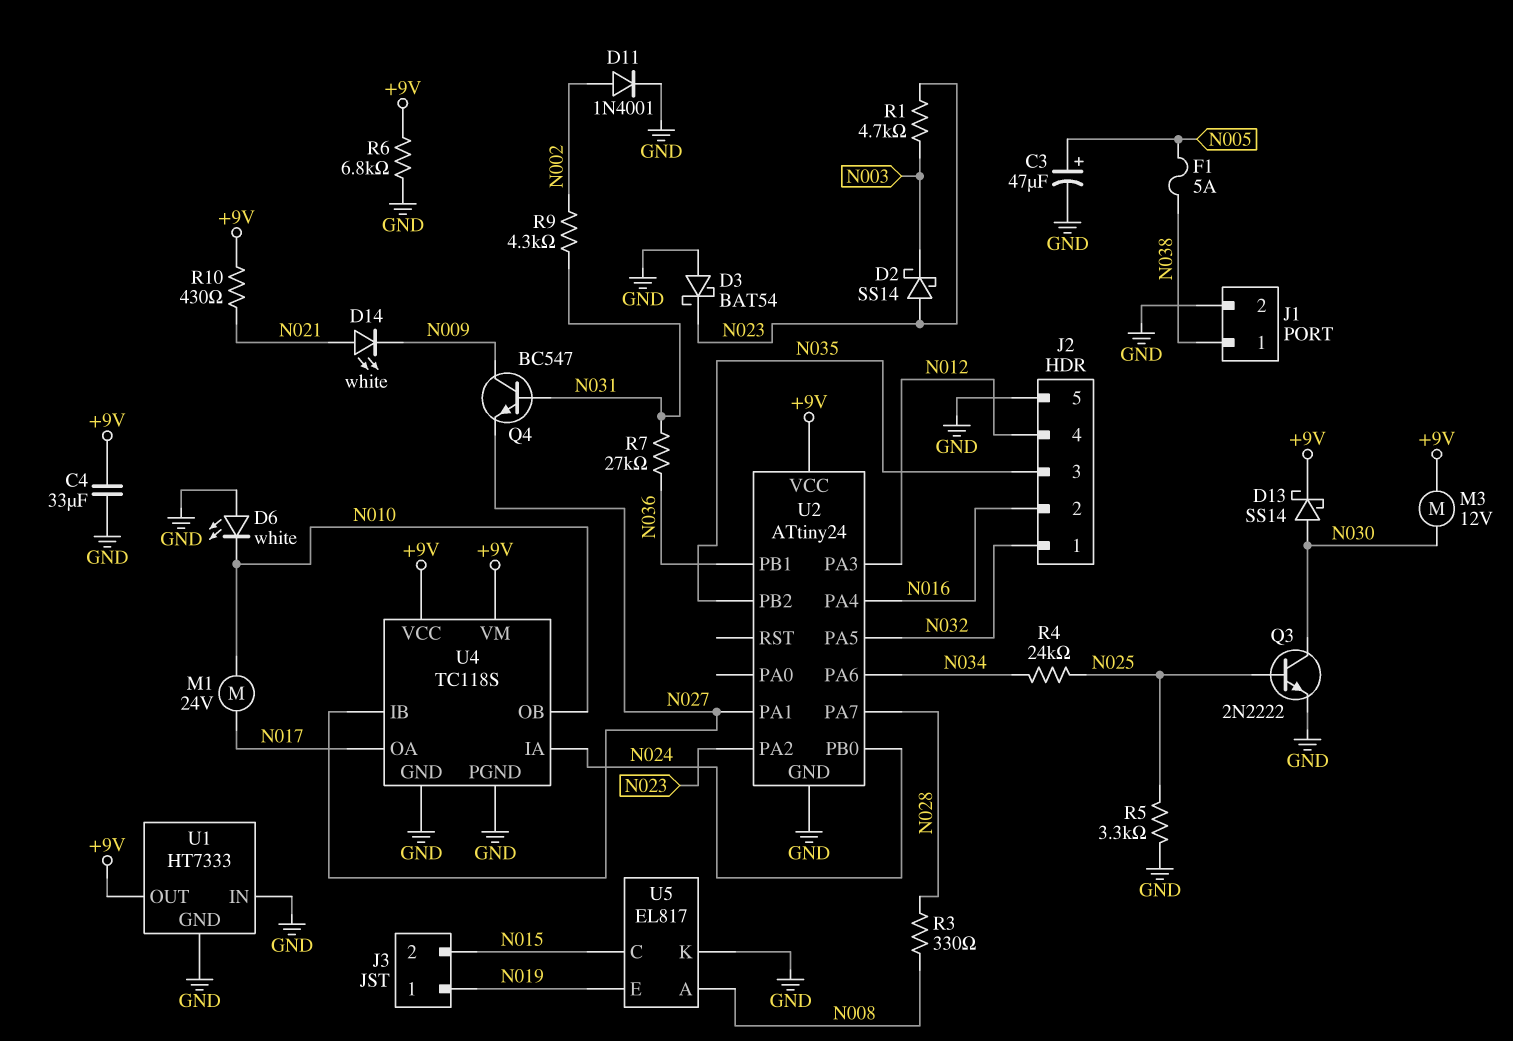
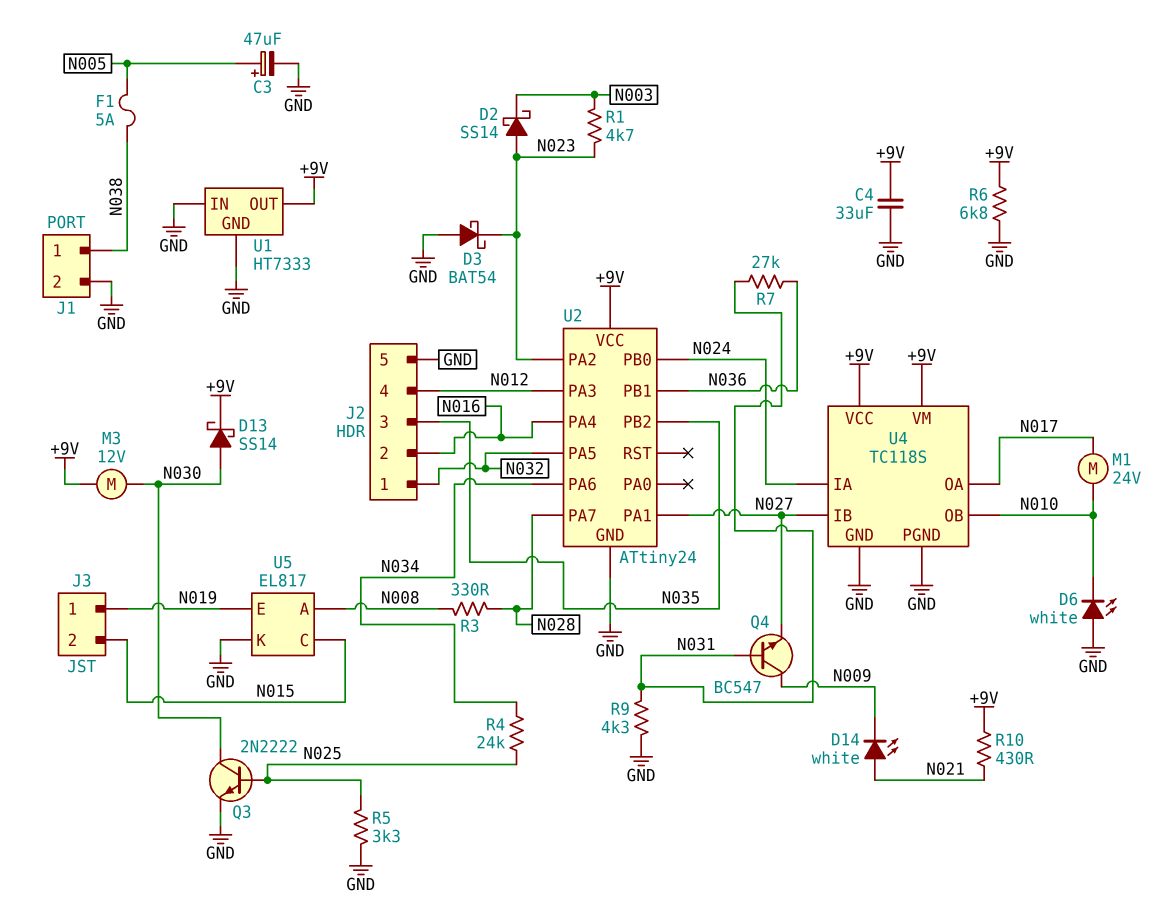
D11: diode 1N4001 (A N002, K GND) -> none
R9: 4.3k (N002, N031) -> 4.3k (GND, N031)

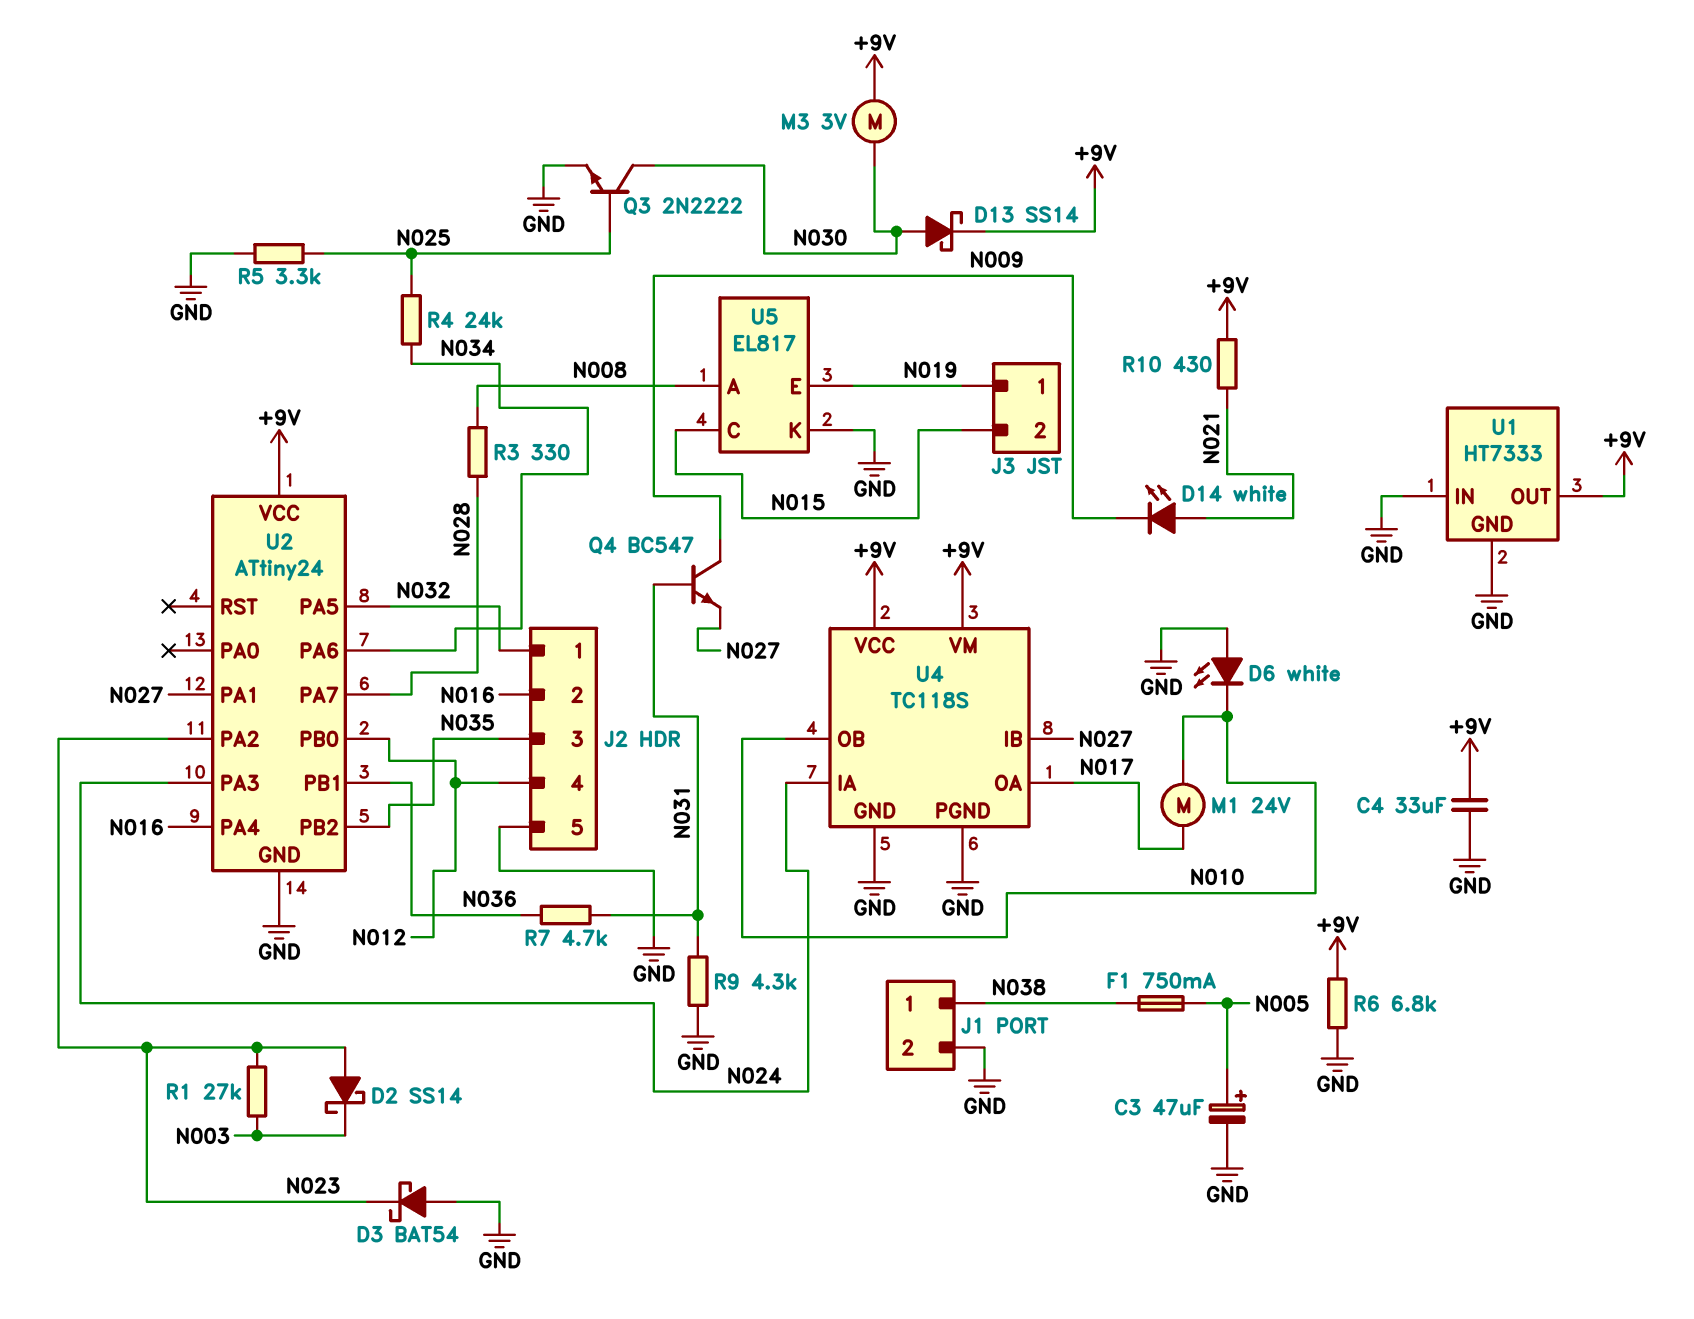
F1: 5A (N005, N038) -> 750mA (N005, N038)
M3: motor 12V (+9V, N030) -> motor 3V (+9V, N030)
R1: 4.7k (N003, N023) -> 27k (N003, N023)
R7: 27k (N031, N036) -> 4.7k (N031, N036)
U2 pin PA3: N012 -> N024
U2 pin PB0: N024 -> N012

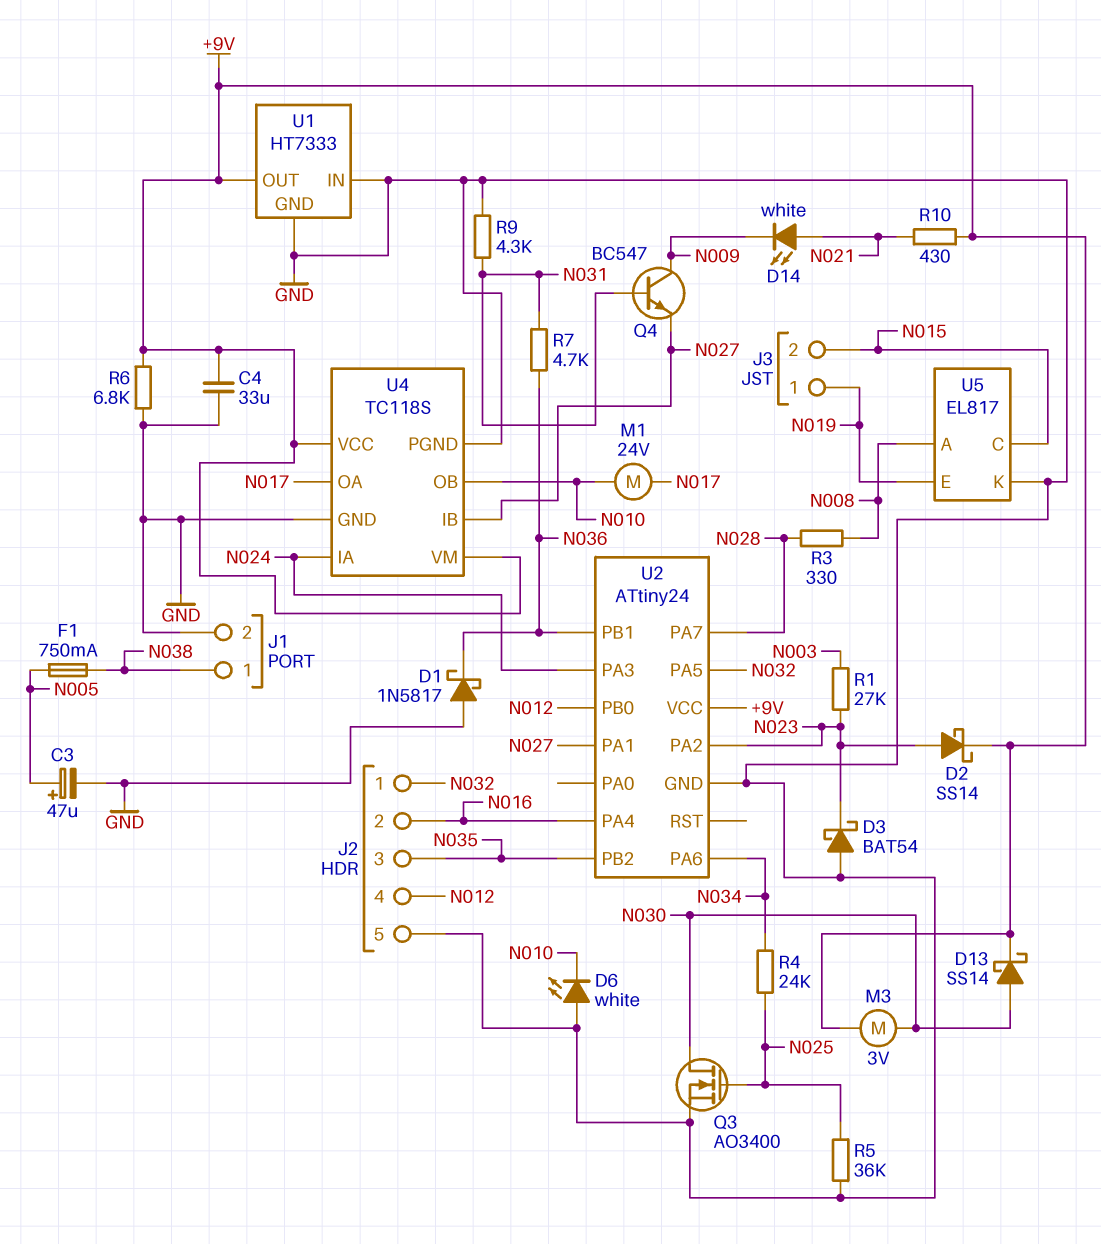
D1: none -> schottky 1N5817 (A GND, K N036)
D2: schottky SS14 (A N023, K N003) -> schottky SS14 (A N023, K +9V)
Q3: NPN 2N2222 (B N025, C N030, E GND) -> NMOS AO3400 (G N025, D N030, S GND)
R5: 3.3k (GND, N025) -> 36k (GND, N025)

